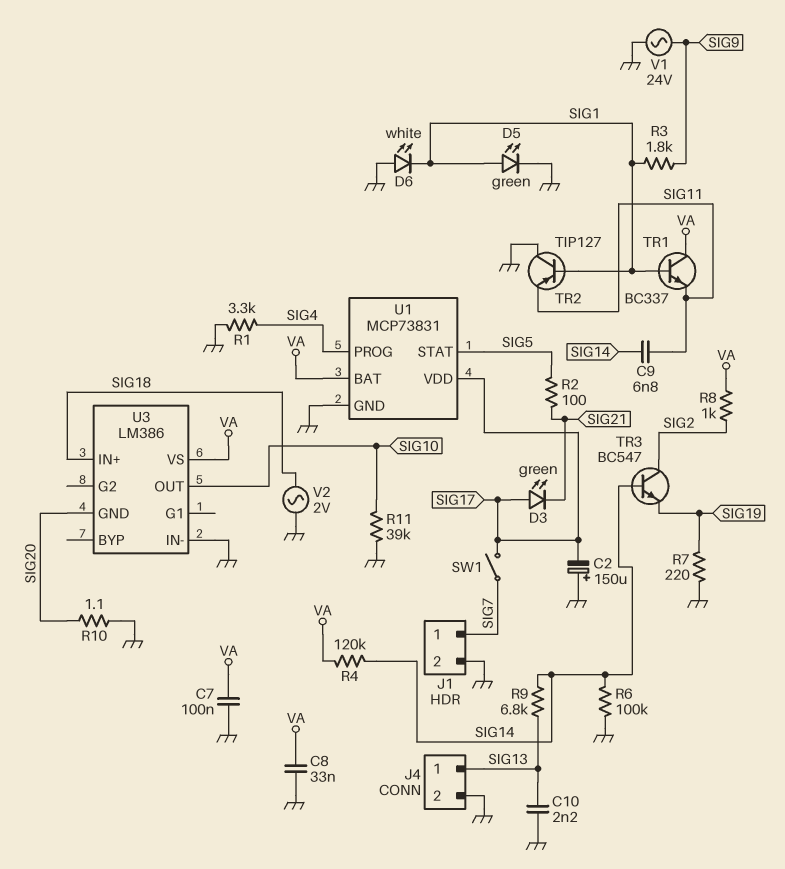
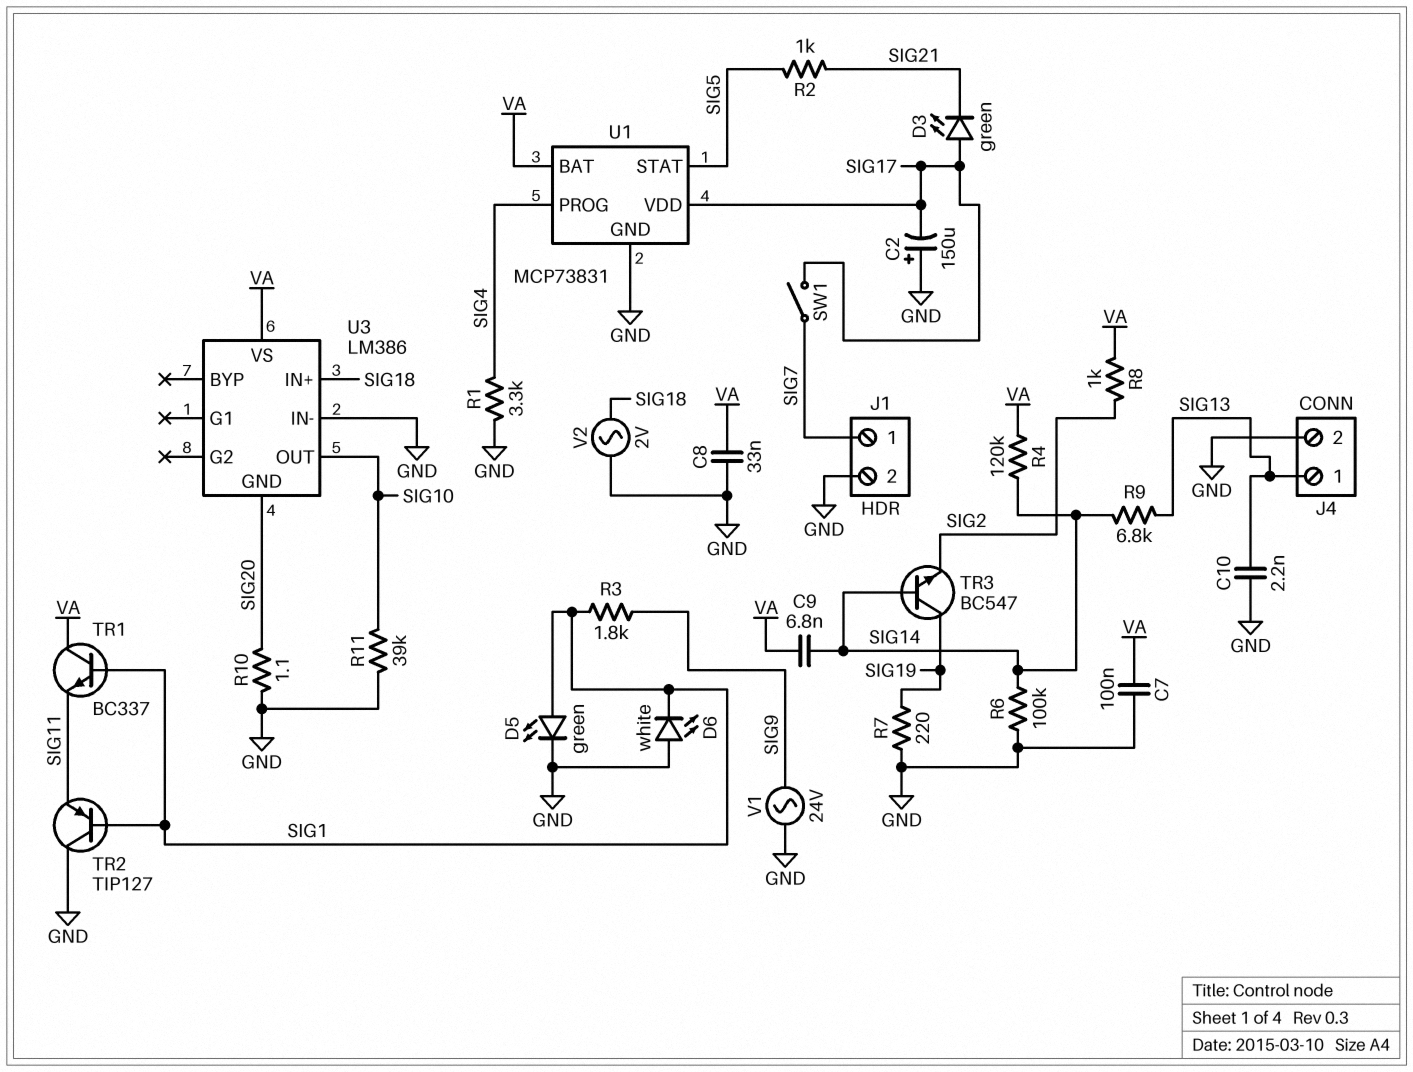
C9: 6.8nF (SIG11, SIG14) -> 6.8nF (SIG14, VA)
R2: 100 (SIG5, SIG21) -> 1k (SIG5, SIG21)
TR3: NPN BC547 (B SIG14, C SIG2, E SIG19) -> NPN BC547 (B SIG14, C SIG19, E SIG2)

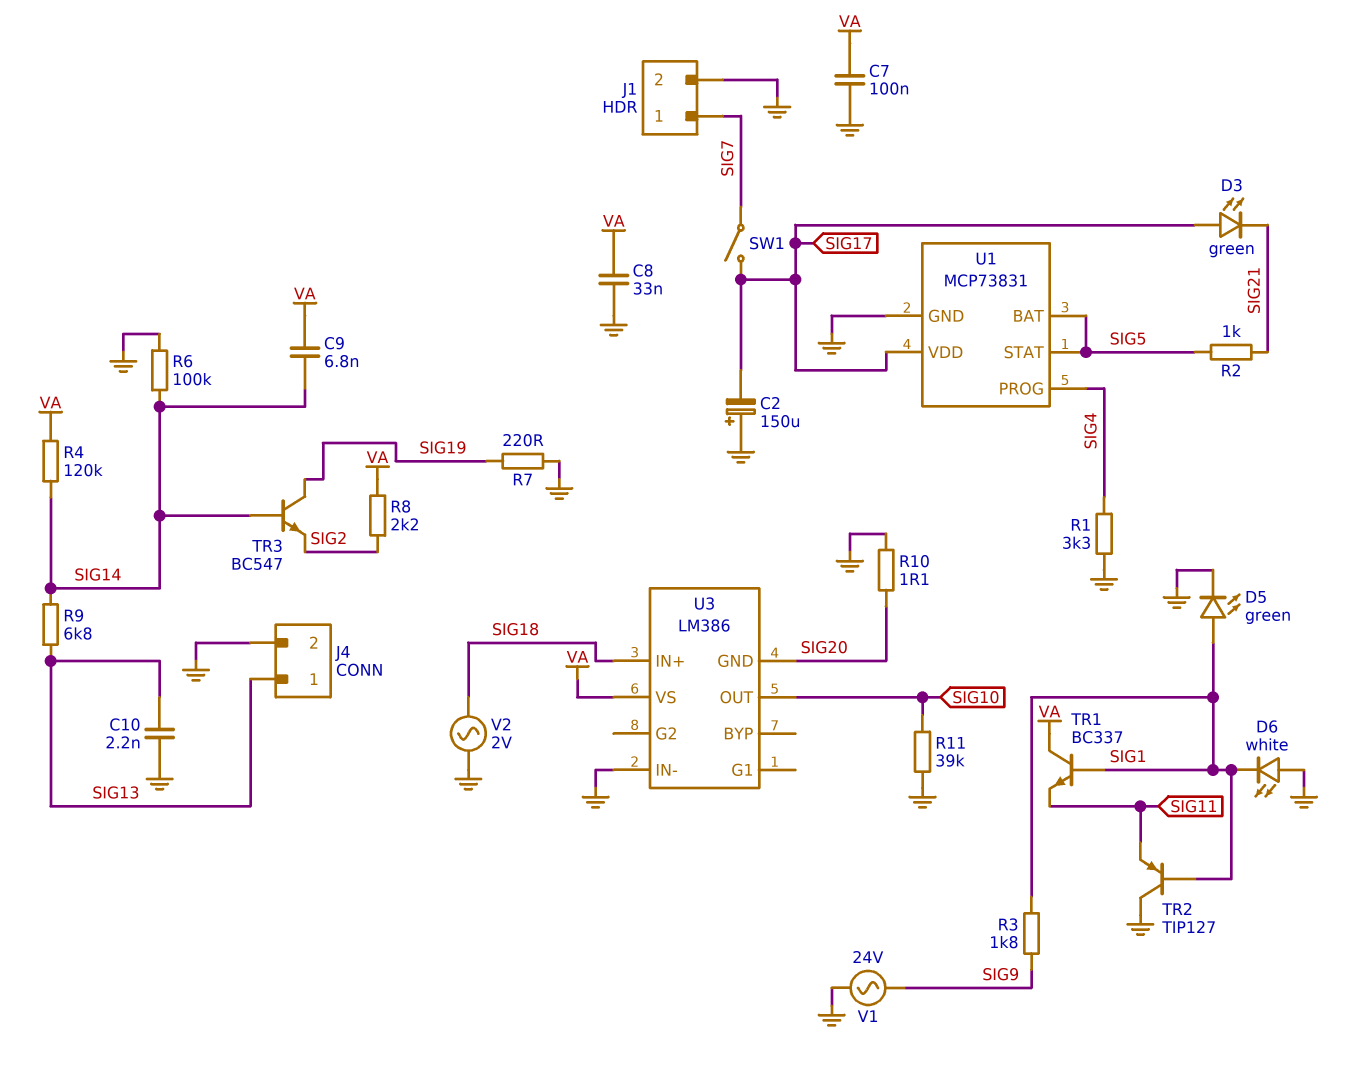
R8: 1k (SIG2, VA) -> 2.2k (SIG2, VA)
U1 pin BAT: VA -> SIG5

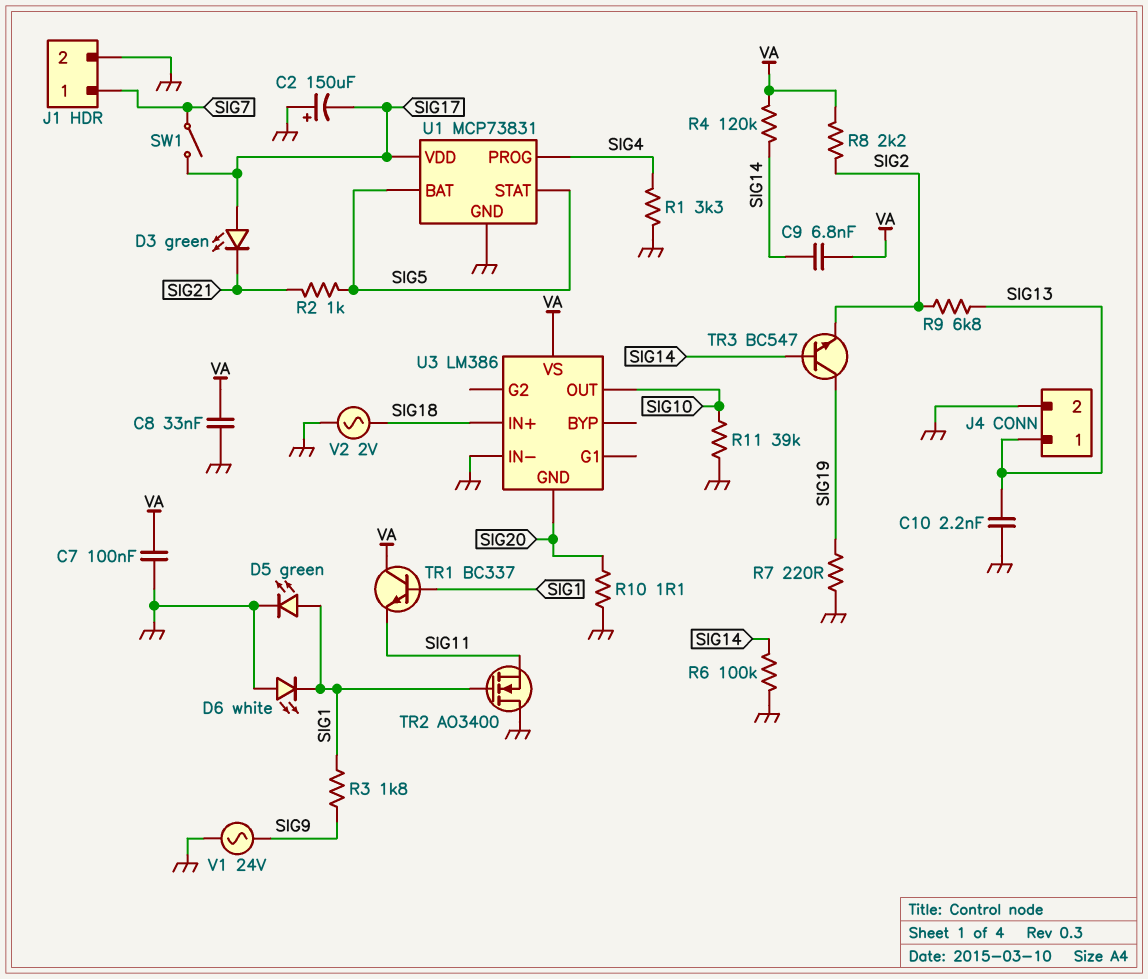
R9: 6.8k (SIG13, SIG14) -> 6.8k (SIG2, SIG13)
TR2: PNP TIP127 (B SIG1, C GND, E SIG11) -> NMOS AO3400 (G SIG1, D GND, S SIG11)

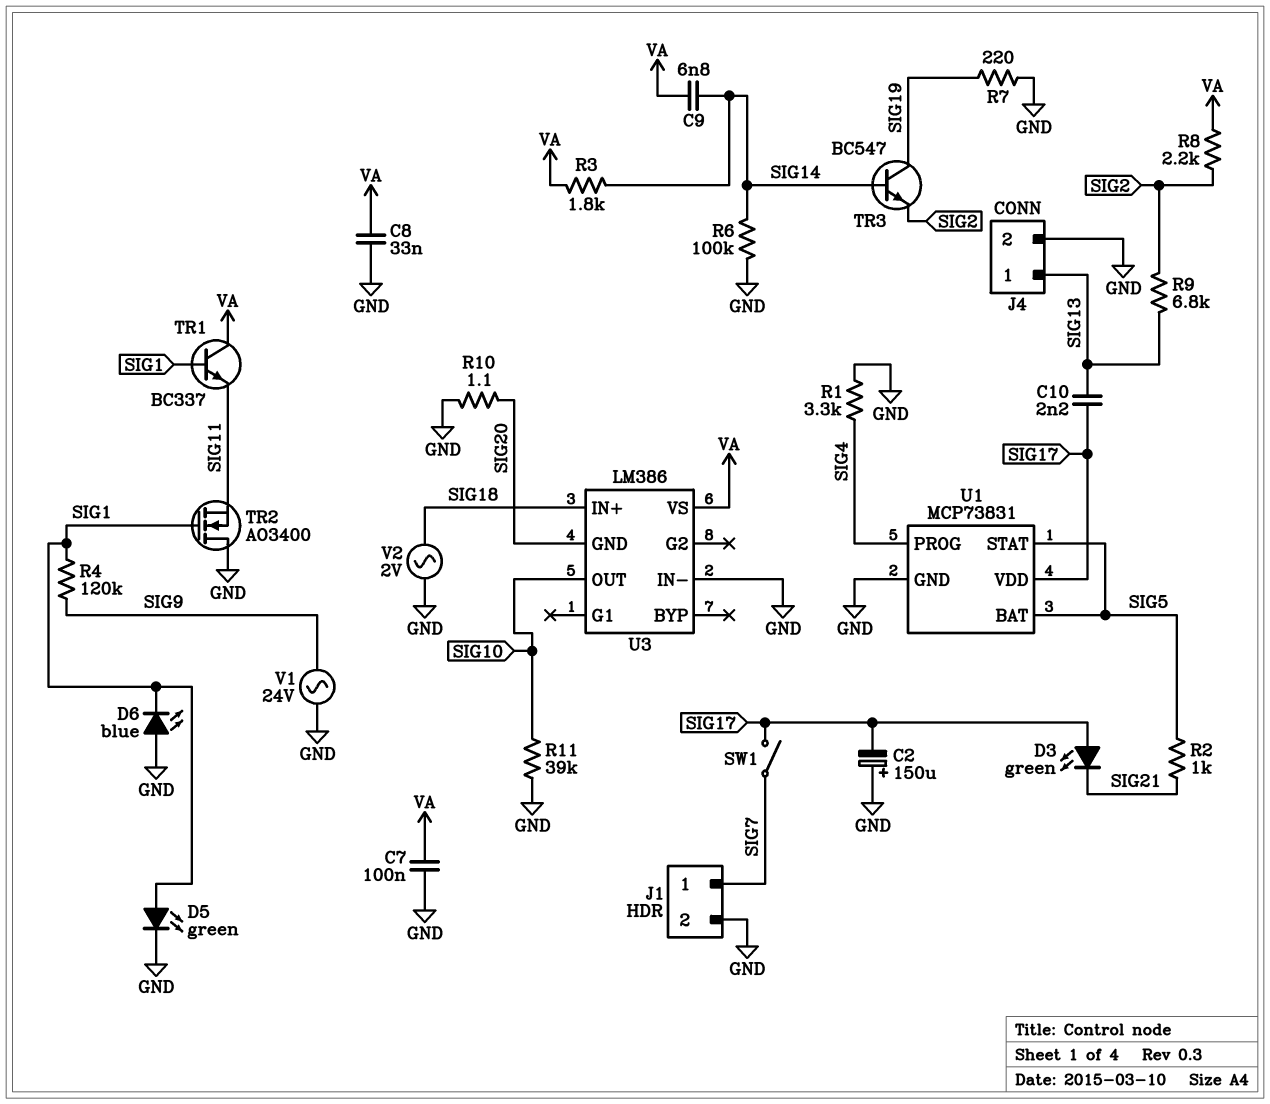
C10: 2.2nF (GND, SIG13) -> 2.2nF (SIG13, SIG17)
D6: LED white (A GND, K SIG1) -> LED blue (A GND, K SIG1)
R3: 1.8k (SIG1, SIG9) -> 1.8k (SIG14, VA)
R4: 120k (SIG14, VA) -> 120k (SIG1, SIG9)

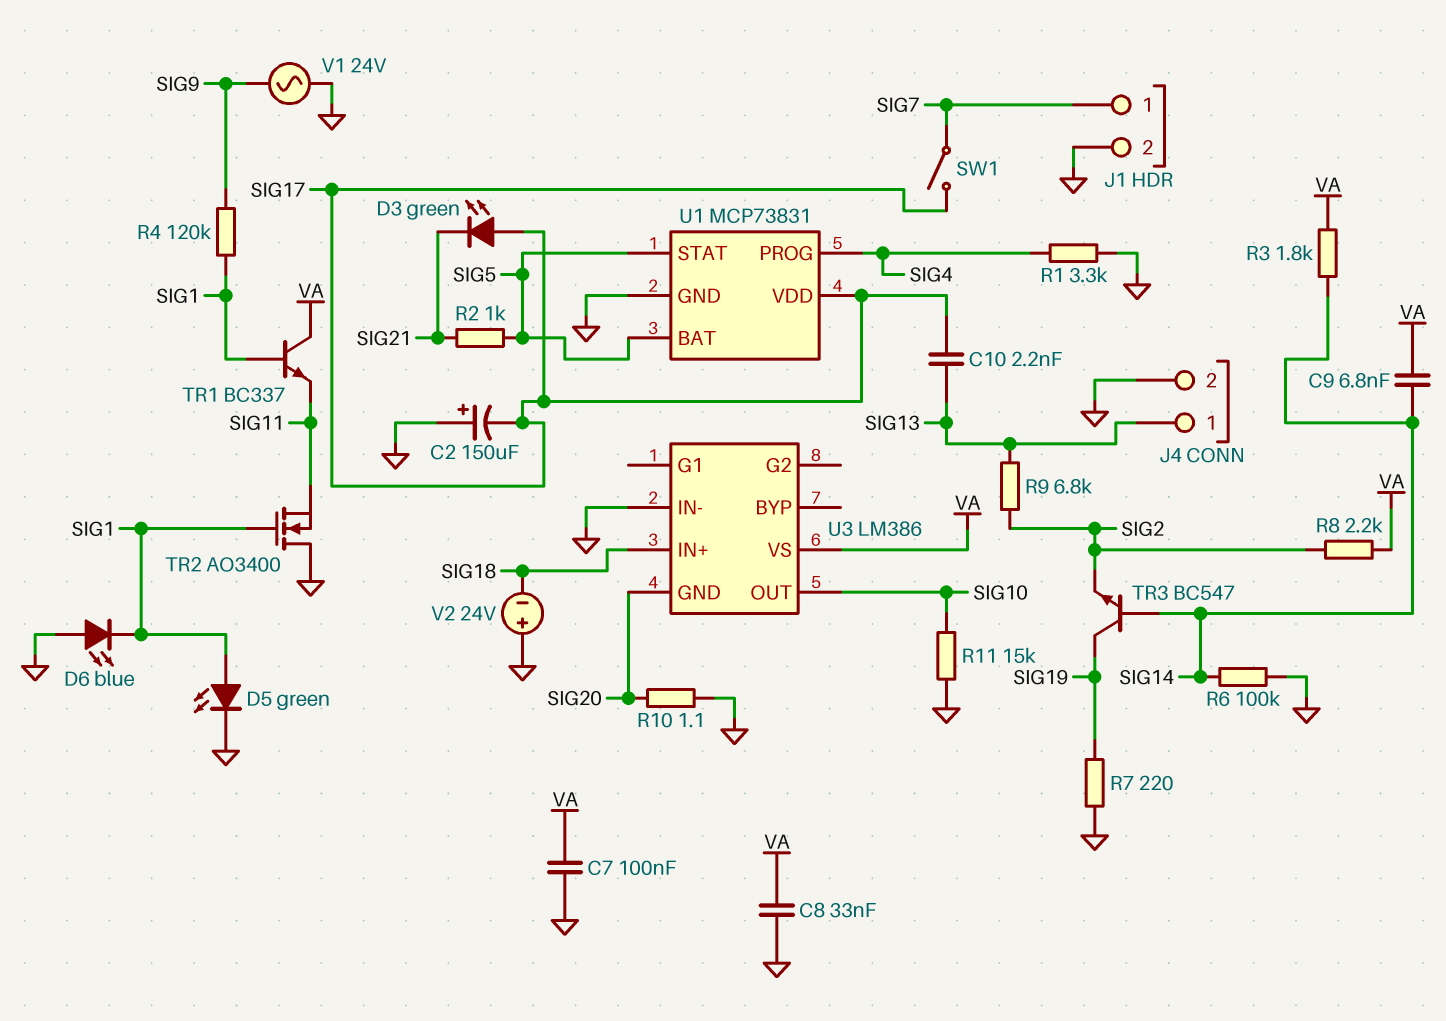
R11: 39k (GND, SIG10) -> 15k (GND, SIG10)
V2: AC 2V (GND, SIG18) -> 24V (plus GND, minus SIG18)

